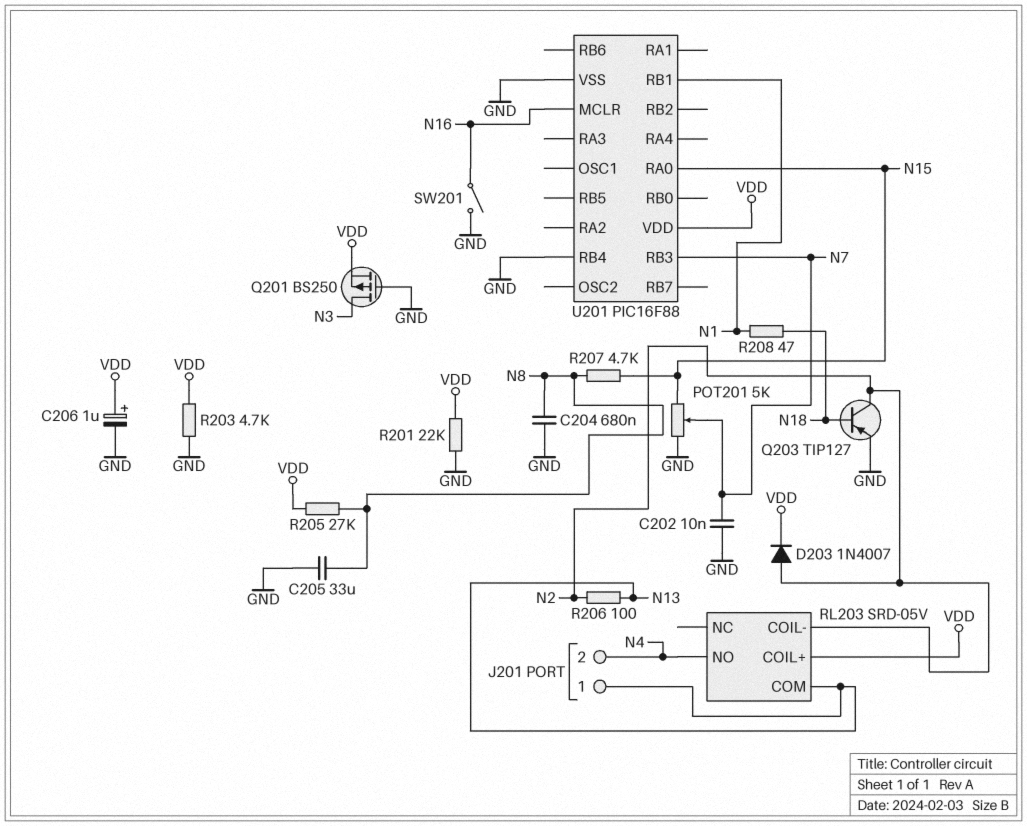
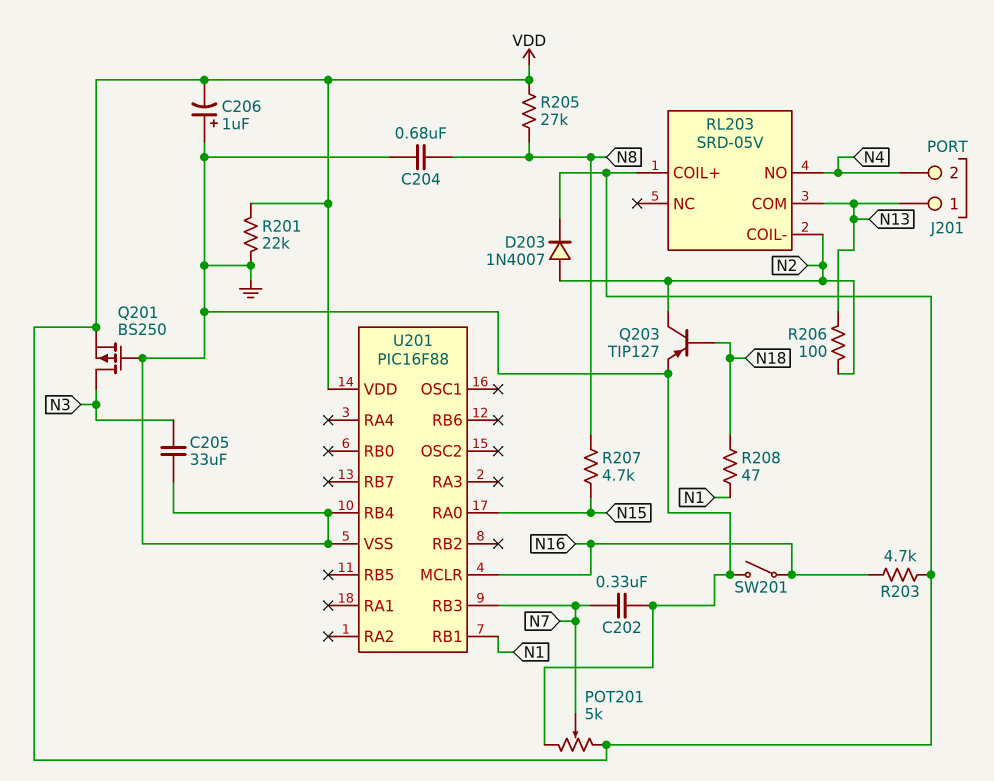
C202: 10nF (GND, N7) -> 330nF (GND, N7)
C205: 33uF (GND, N8) -> 33uF (GND, N3)
C206: 1uF (plus VDD, minus GND) -> 1uF (plus GND, minus VDD)
POT201: 5k (GND, N15, wiper N7) -> 5k (GND, VDD, wiper N7)
R203: 4.7k (GND, VDD) -> 4.7k (N16, VDD)

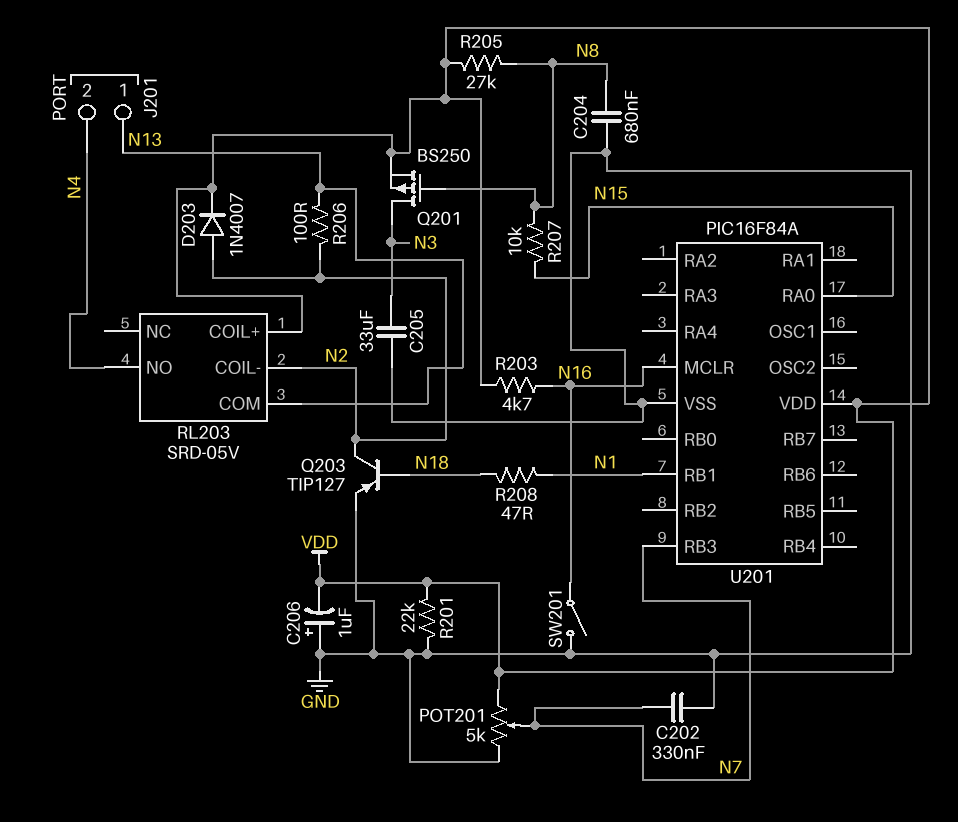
Q201: PMOS BS250 (G GND, D N3, S VDD) -> PMOS BS250 (G N8, D N3, S VDD)
R207: 4.7k (N8, N15) -> 10k (N8, N15)
U201: PIC16F88 -> PIC16F84A
U201 pin RB4: GND -> none

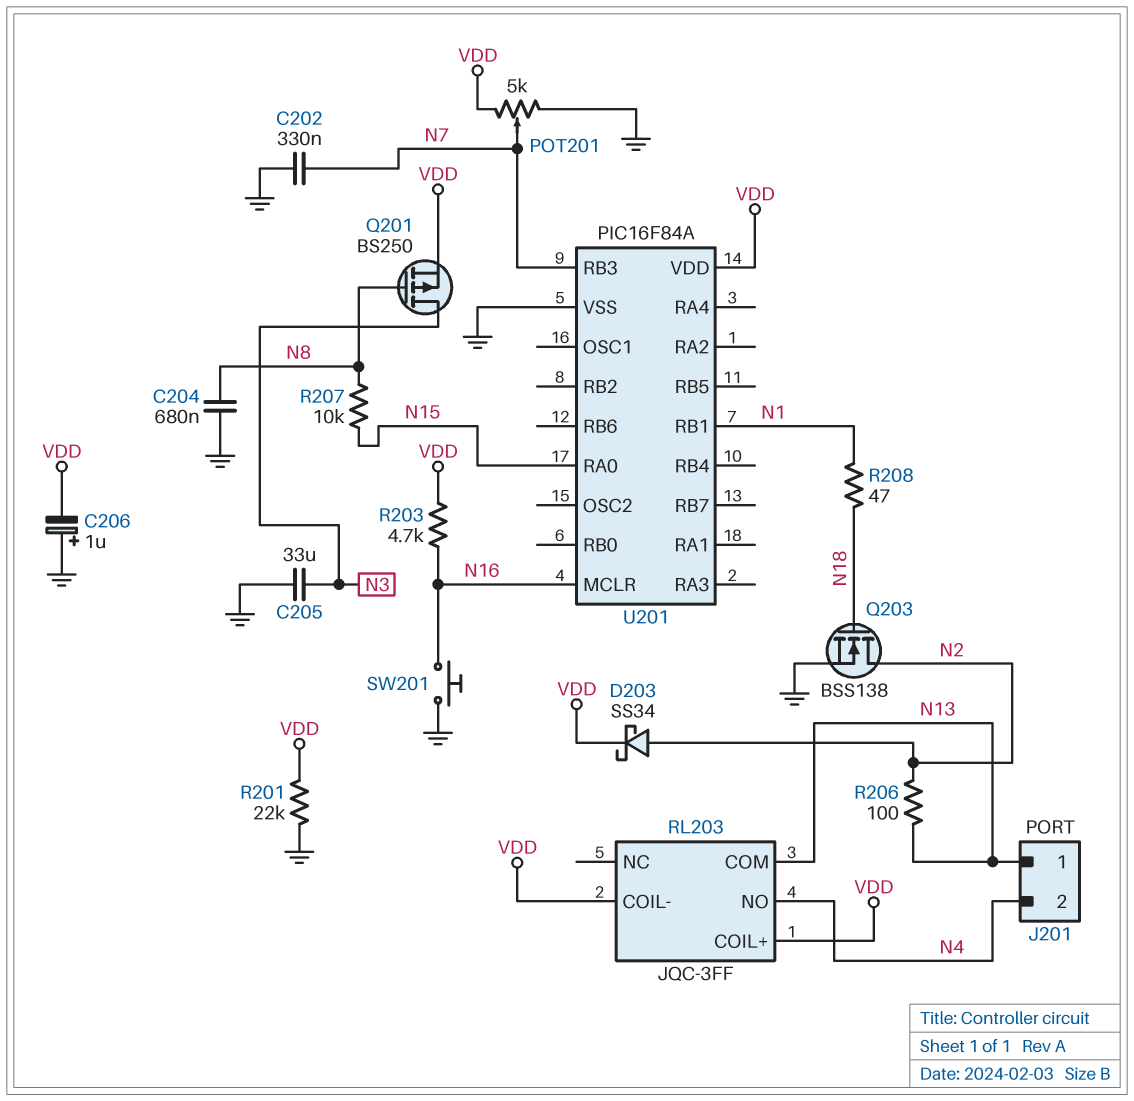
D203: diode 1N4007 (A N2, K VDD) -> schottky SS34 (A N2, K VDD)
Q203: PNP TIP127 (B N18, C N2, E GND) -> NMOS BSS138 (G N18, D N2, S GND)
R205: 27k (N8, VDD) -> none
RL203: SRD-05V -> JQC-3FF
RL203 pin COIL-: N2 -> VDD
SW201: switch (GND, N16) -> button (GND, N16)

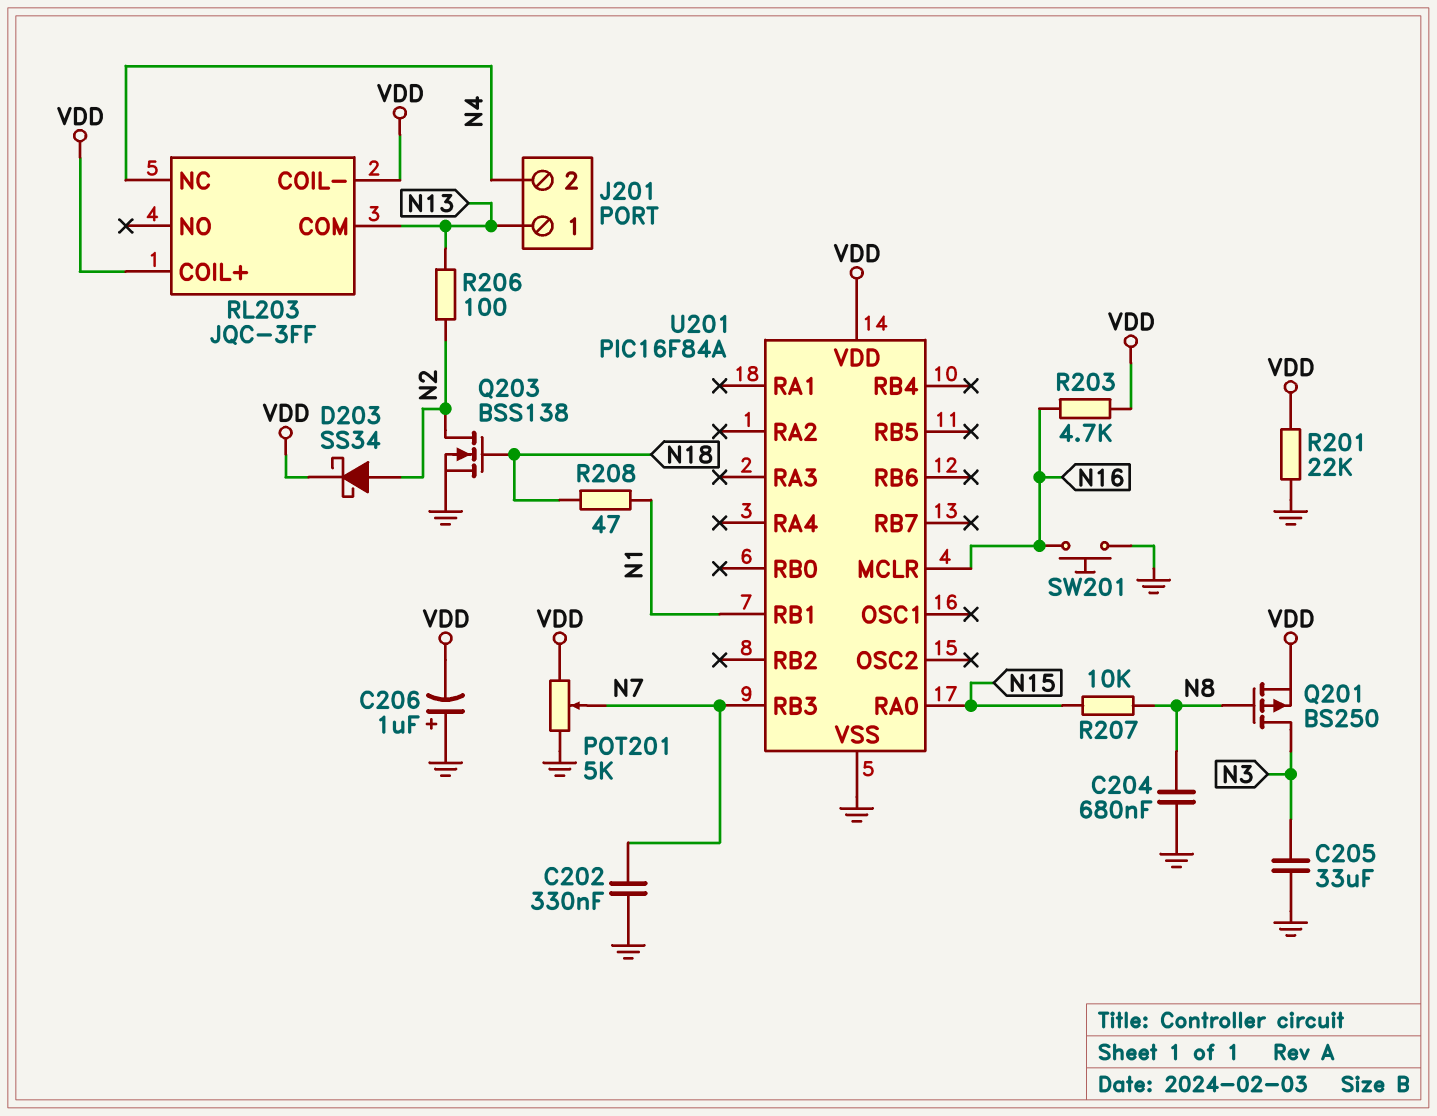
RL203 pin NC: none -> N4
RL203 pin NO: N4 -> none

